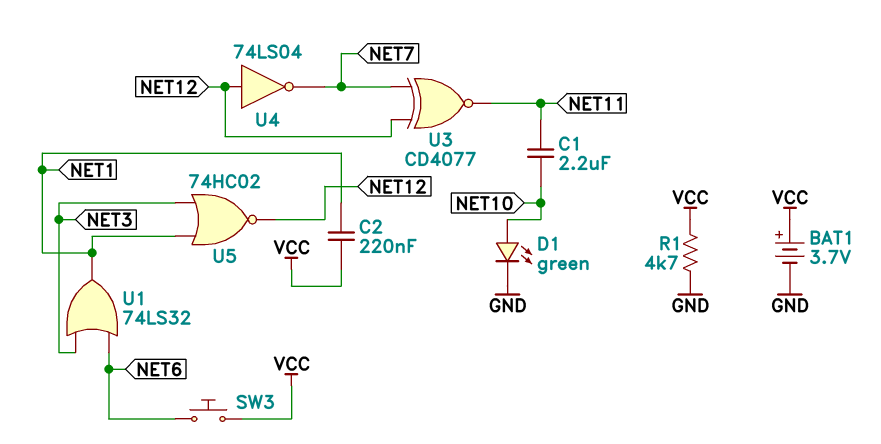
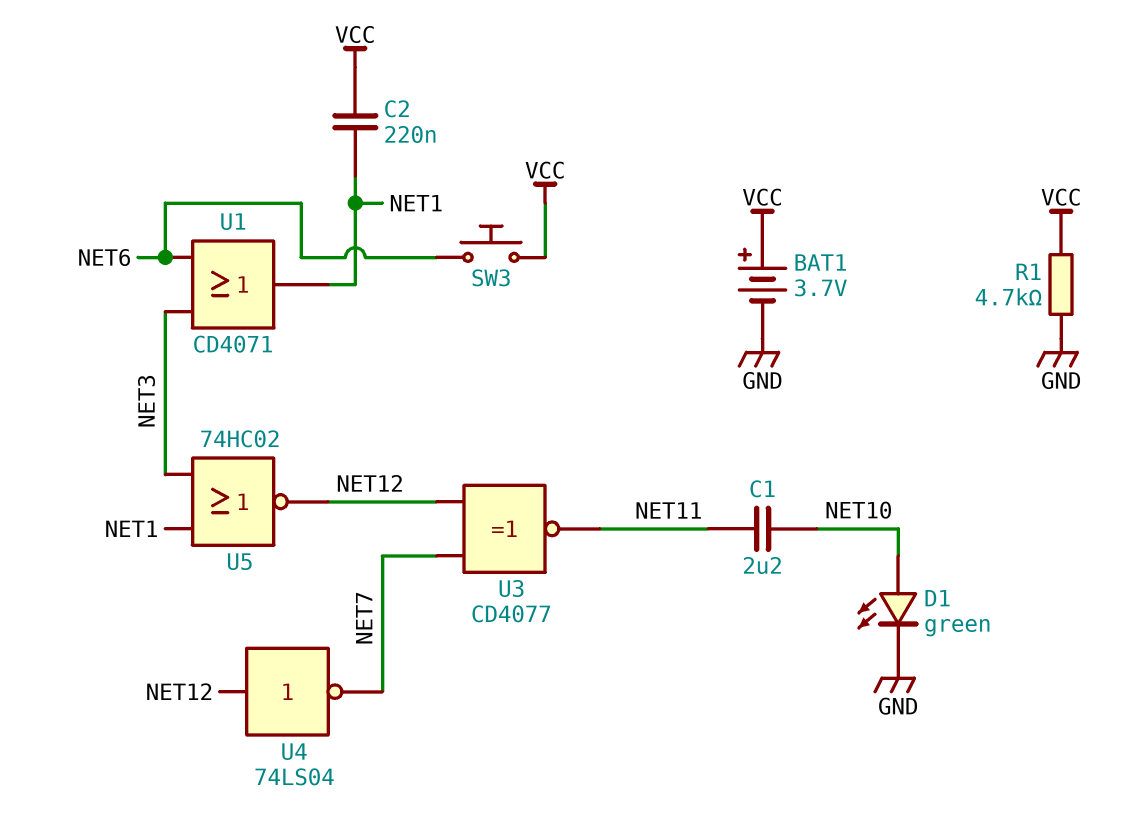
U1: OR 74LS32 (in NET3, in NET6, out NET1) -> OR CD4071 (in NET3, in NET6, out NET1)

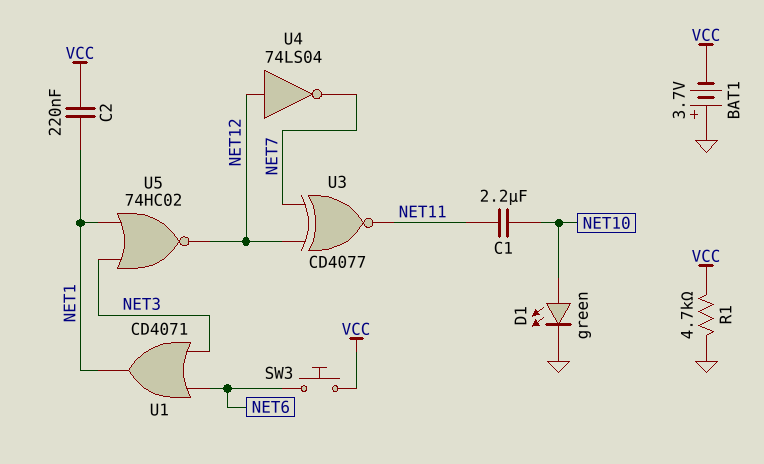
BAT1: 3.7V (plus VCC, minus GND) -> 3.7V (plus GND, minus VCC)

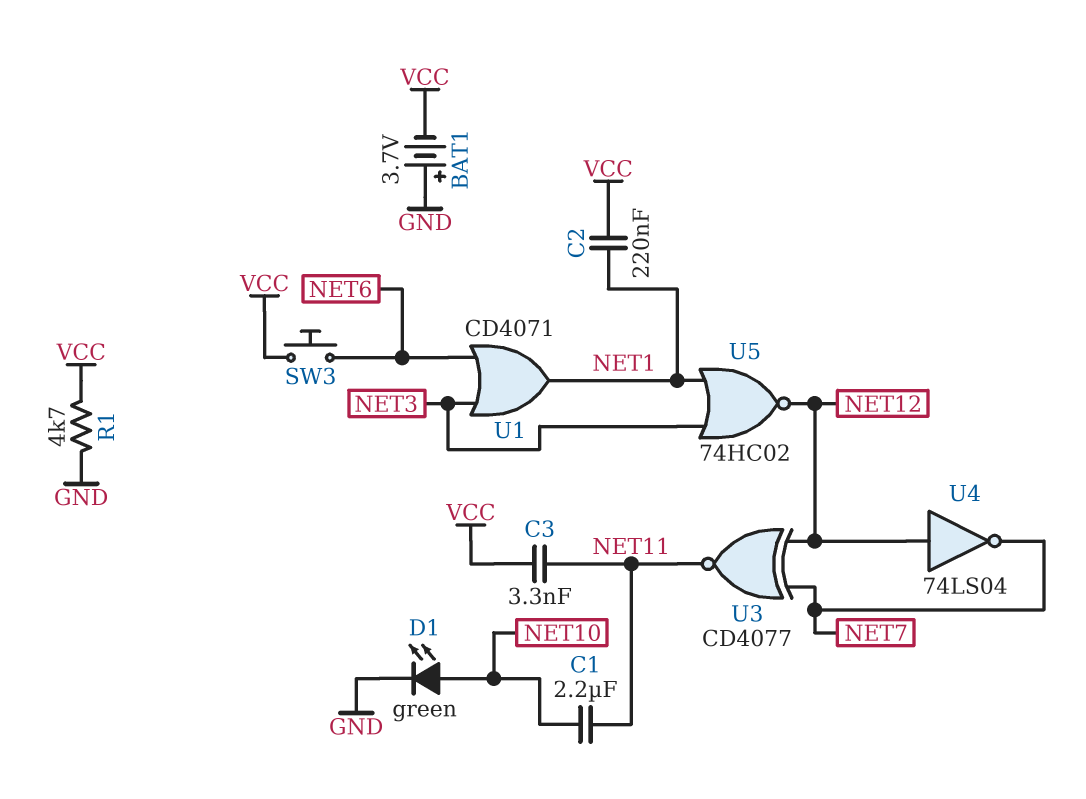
C3: none -> 3.3nF (NET11, VCC)

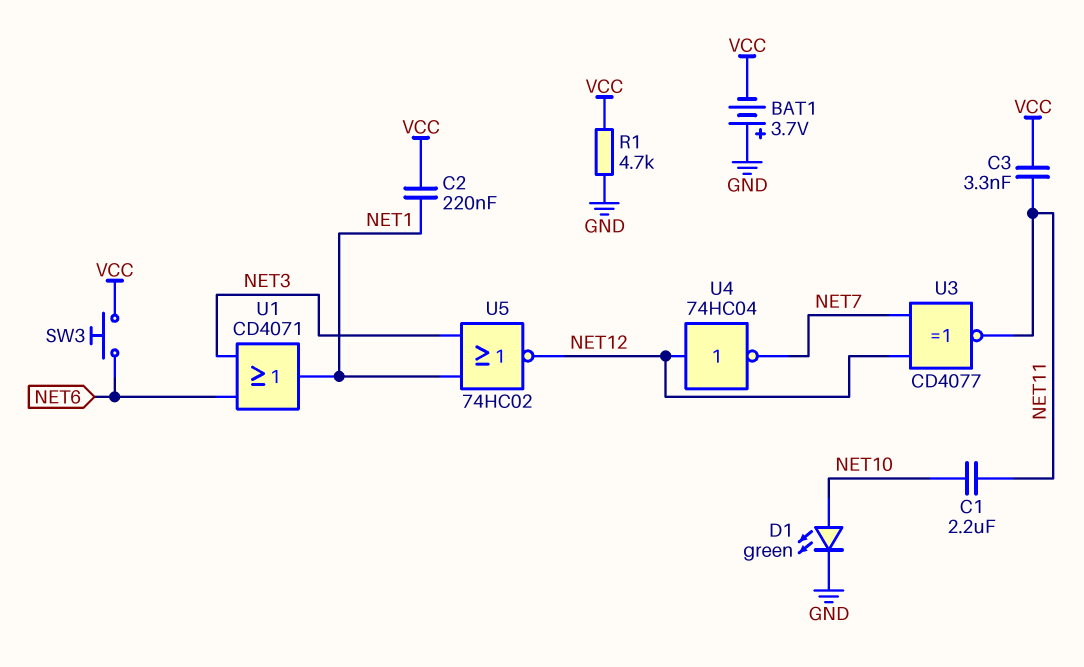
U4: NOT 74LS04 (in NET12, out NET7) -> NOT 74HC04 (in NET12, out NET7)

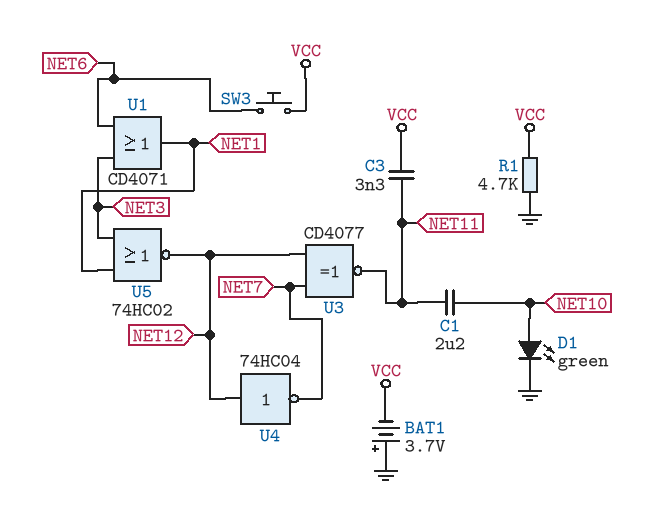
C2: 220nF (NET1, VCC) -> none

